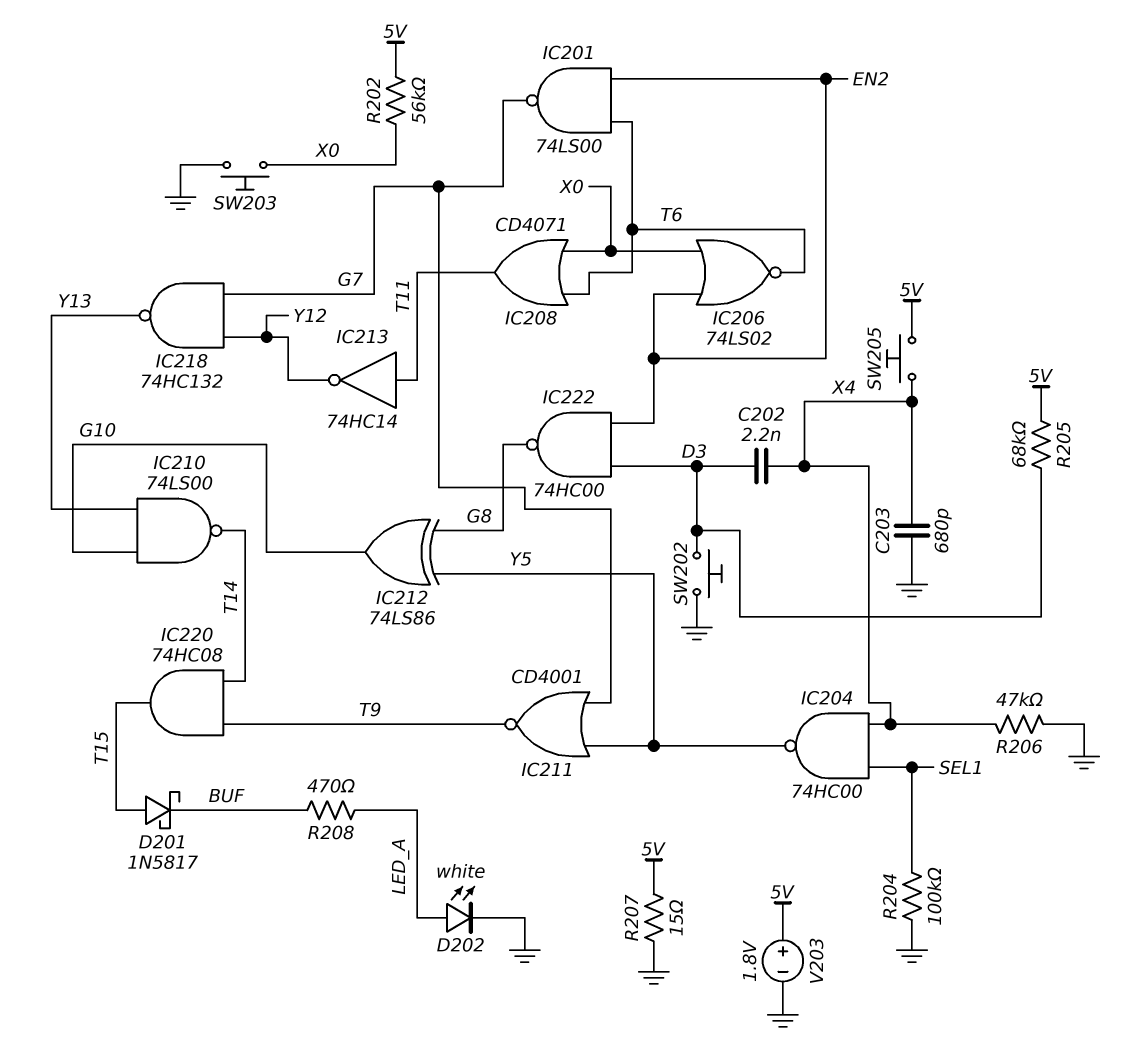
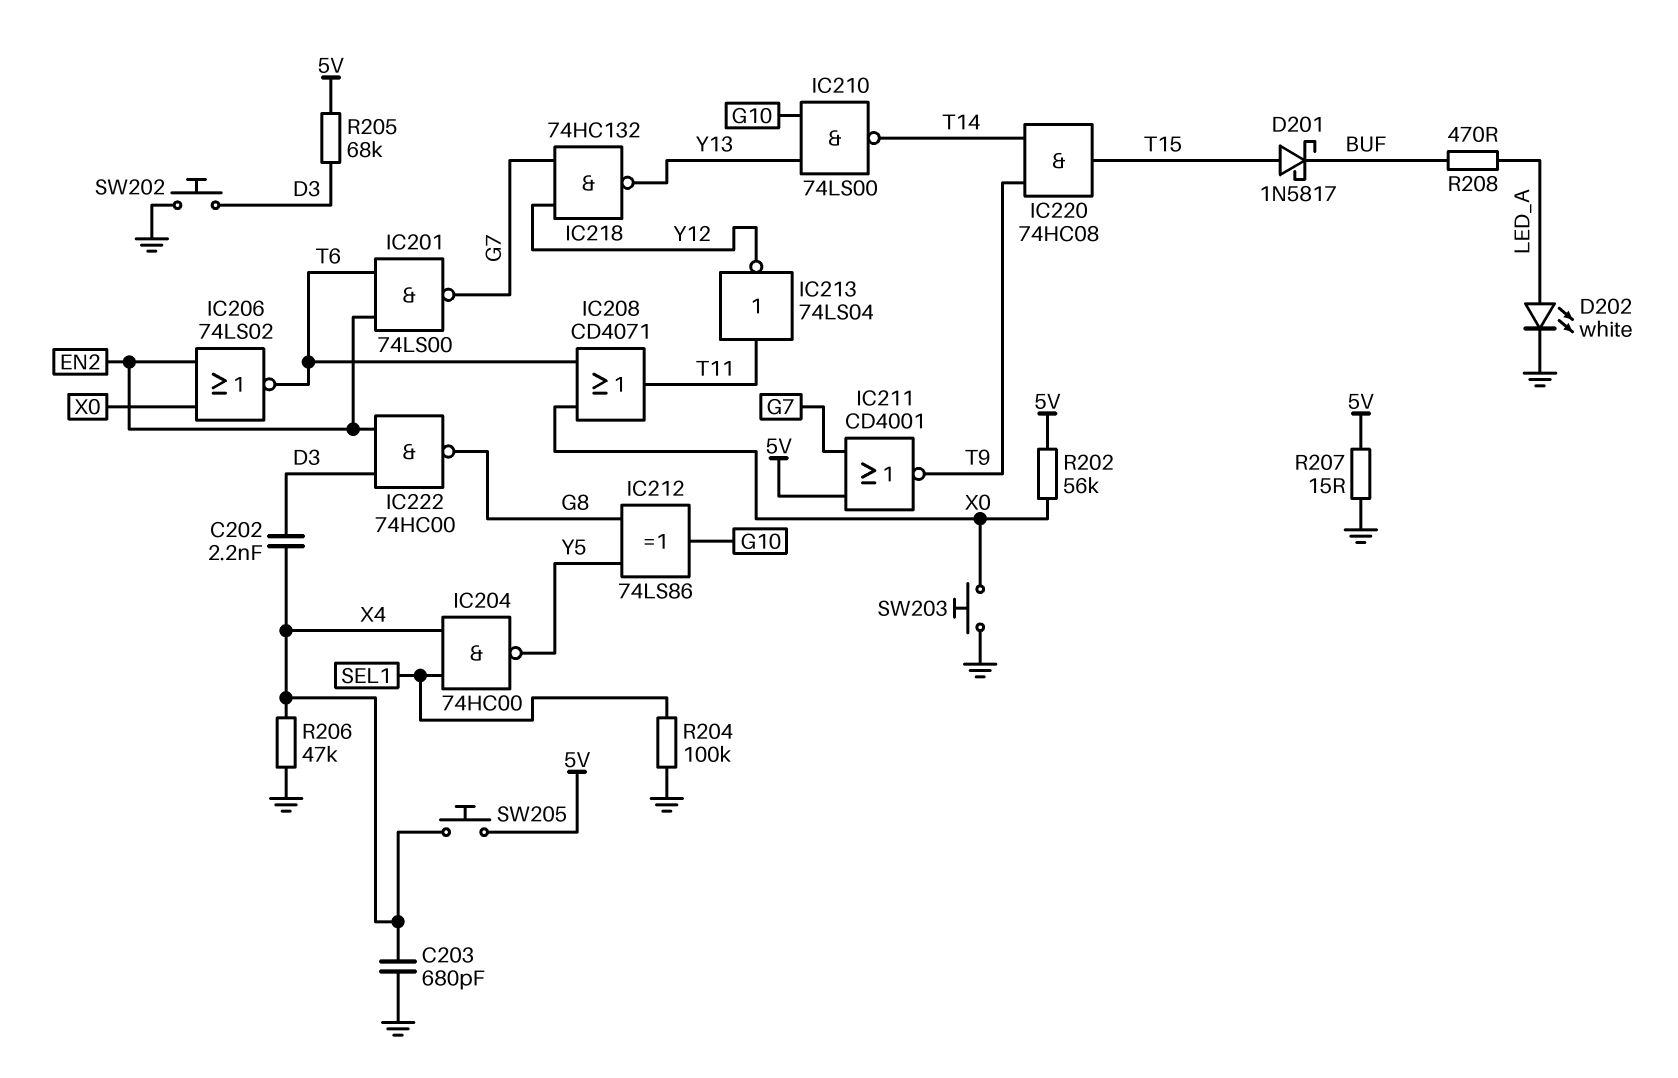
IC211: NOR CD4001 (in G7, in Y5, out T9) -> NOR CD4001 (in 5V, in G7, out T9)
IC213: NOT 74HC14 (in T11, out Y12) -> NOT 74LS04 (in T11, out Y12)
V203: 1.8V (plus 5V, minus GND) -> none

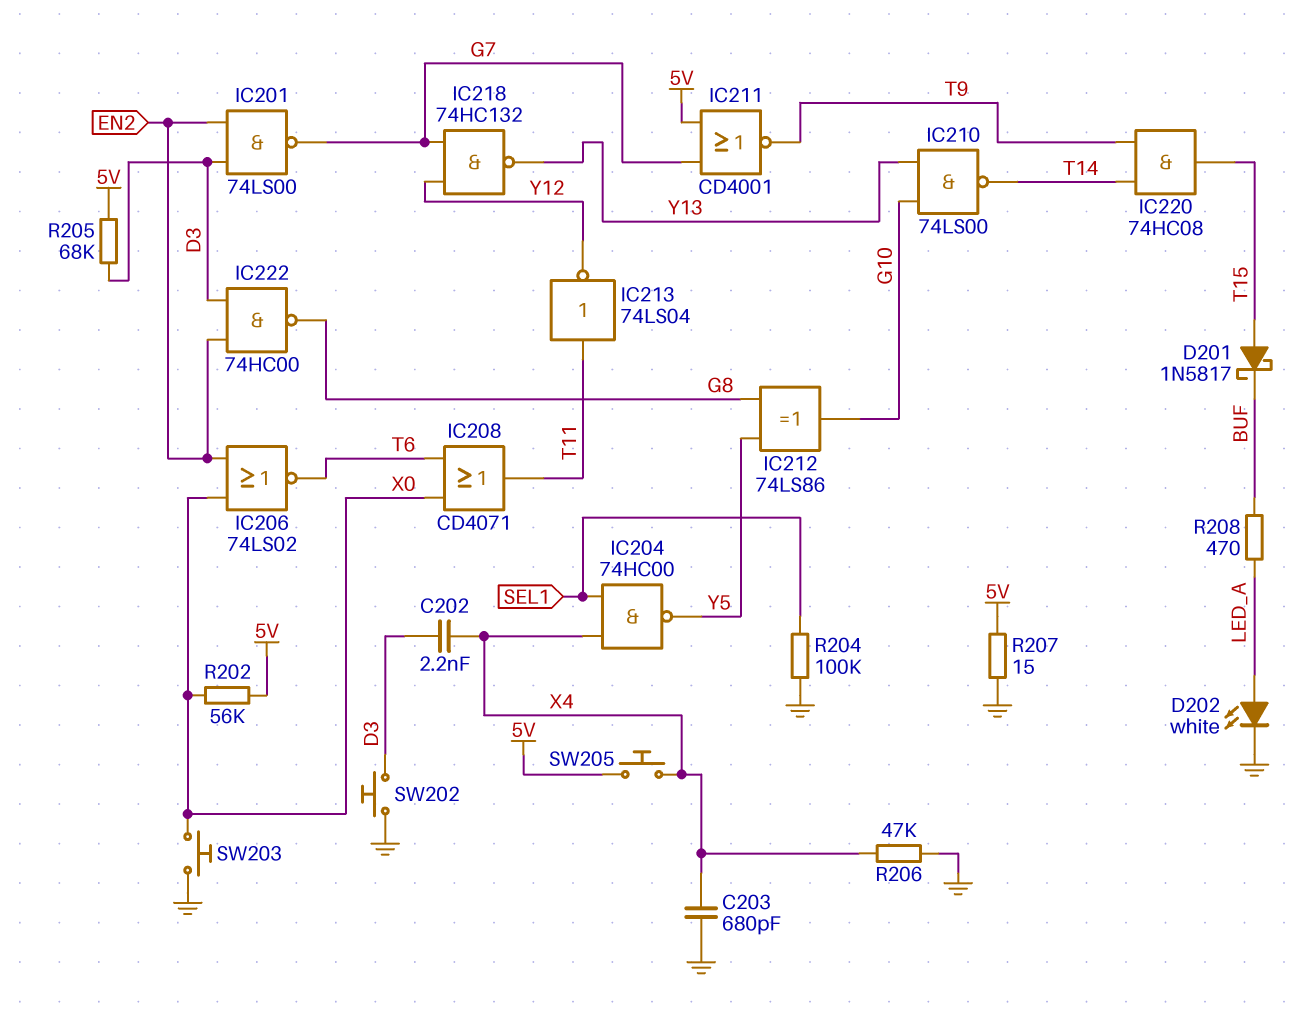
IC201: NAND 74LS00 (in EN2, in T6, out G7) -> NAND 74LS00 (in D3, in EN2, out G7)

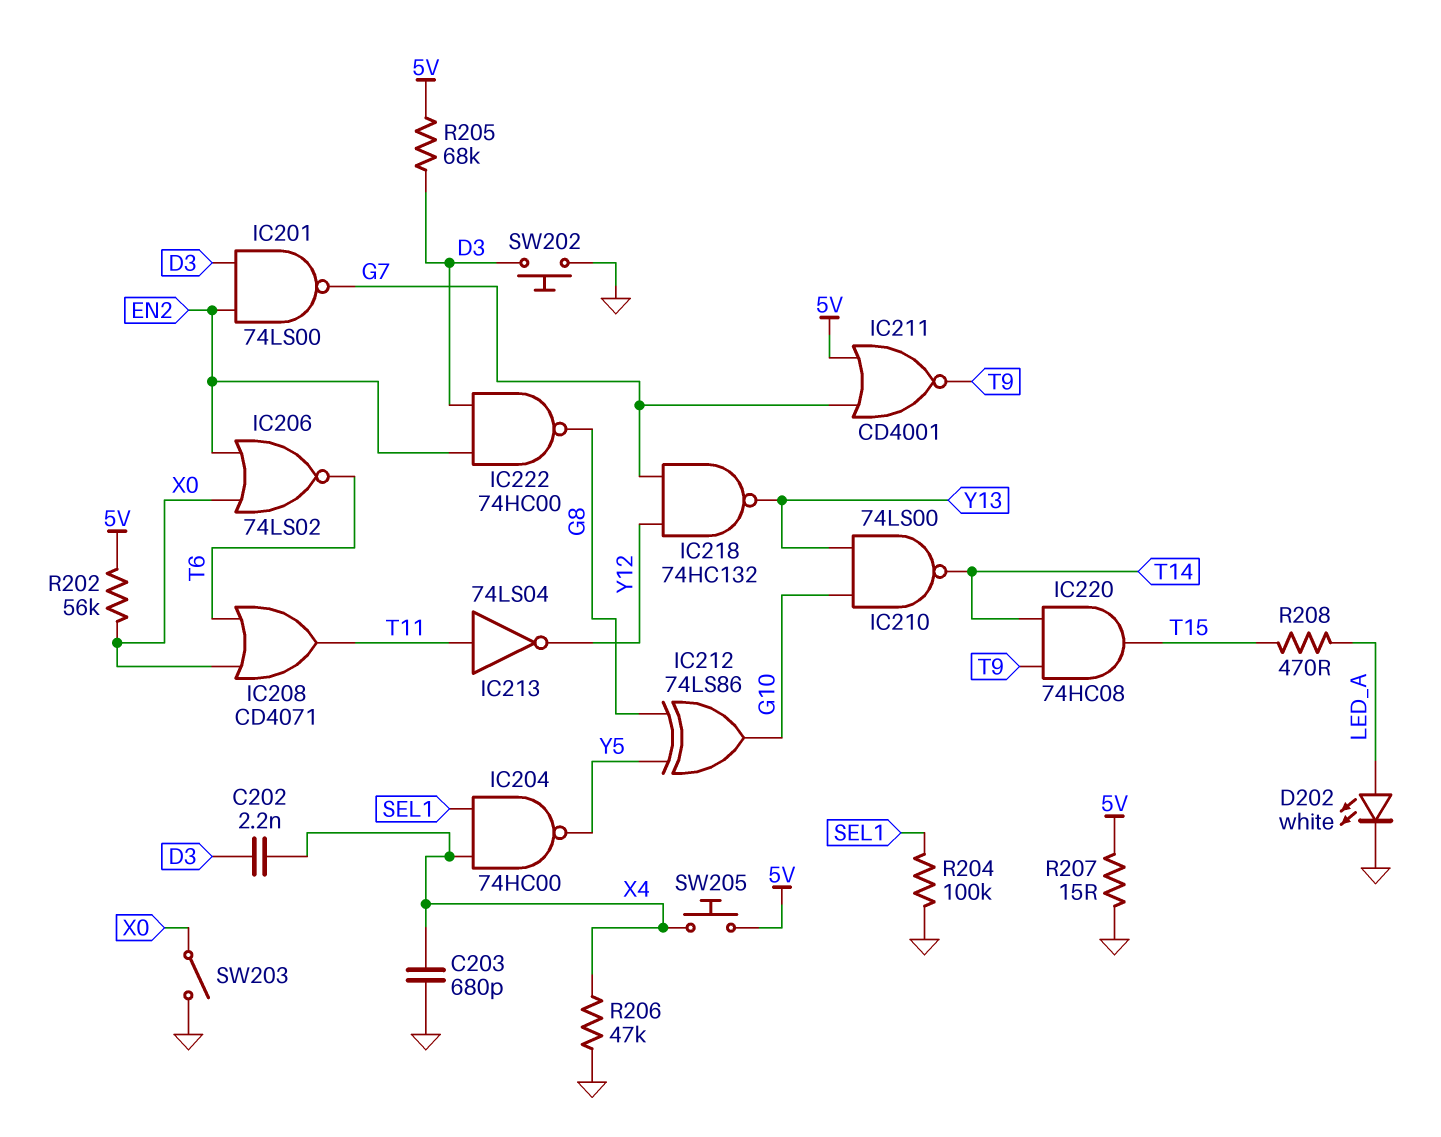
D201: schottky 1N5817 (A T15, K BUF) -> none
R208: 470 (BUF, LED_A) -> 470 (LED_A, T15)
SW203: button (GND, X0) -> switch (GND, X0)

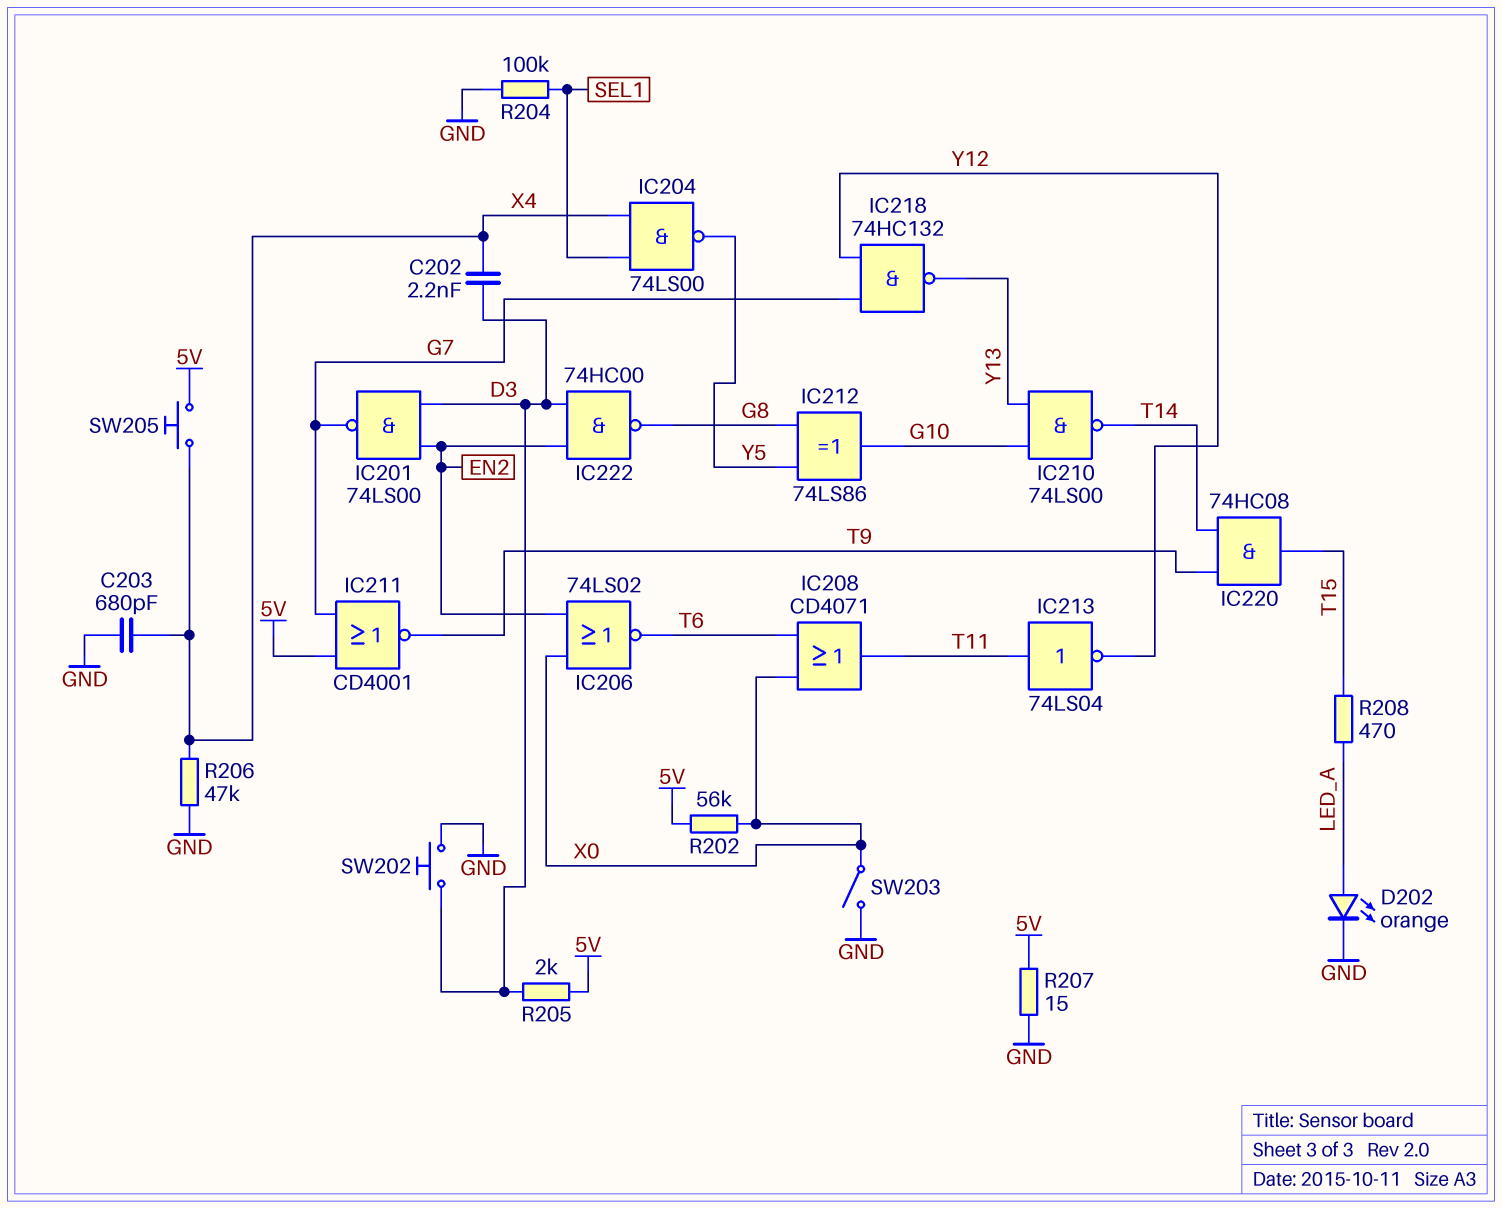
D202: LED white (A LED_A, K GND) -> LED orange (A LED_A, K GND)
IC204: NAND 74HC00 (in SEL1, in X4, out Y5) -> NAND 74LS00 (in SEL1, in X4, out Y5)
R205: 68k (5V, D3) -> 2k (5V, D3)

